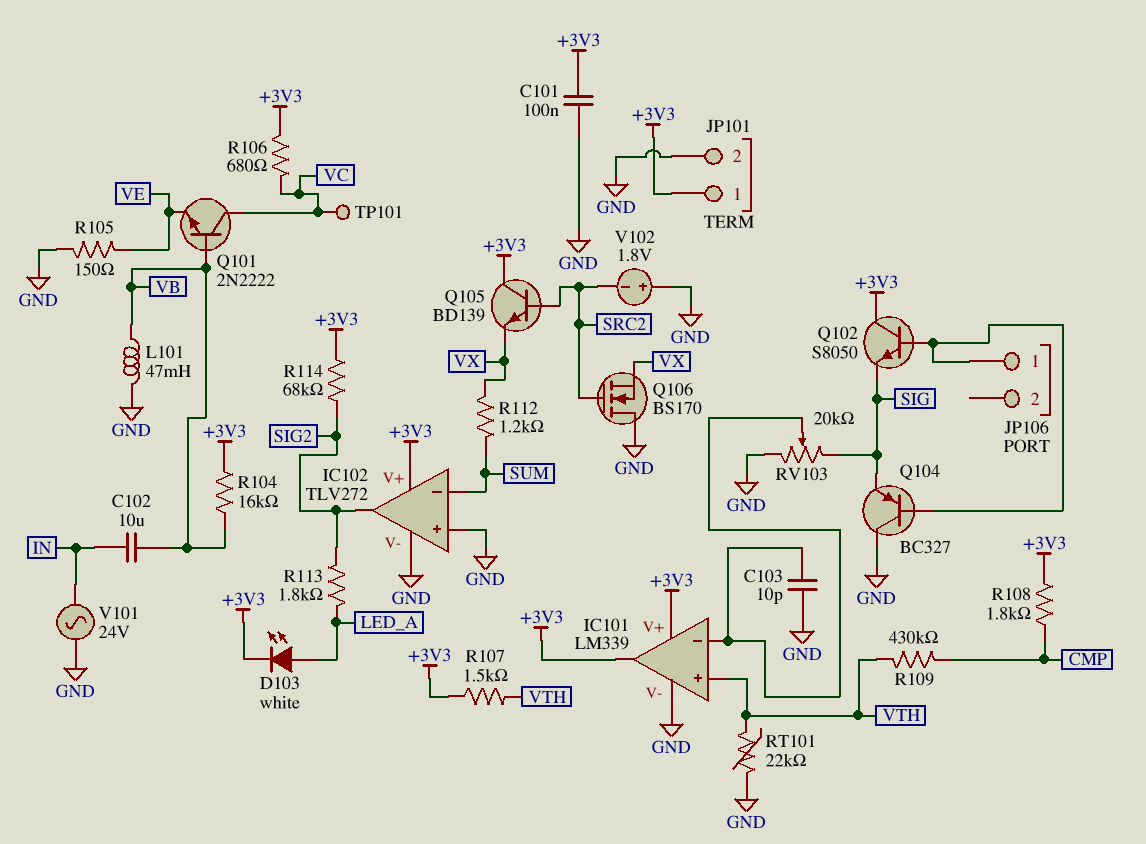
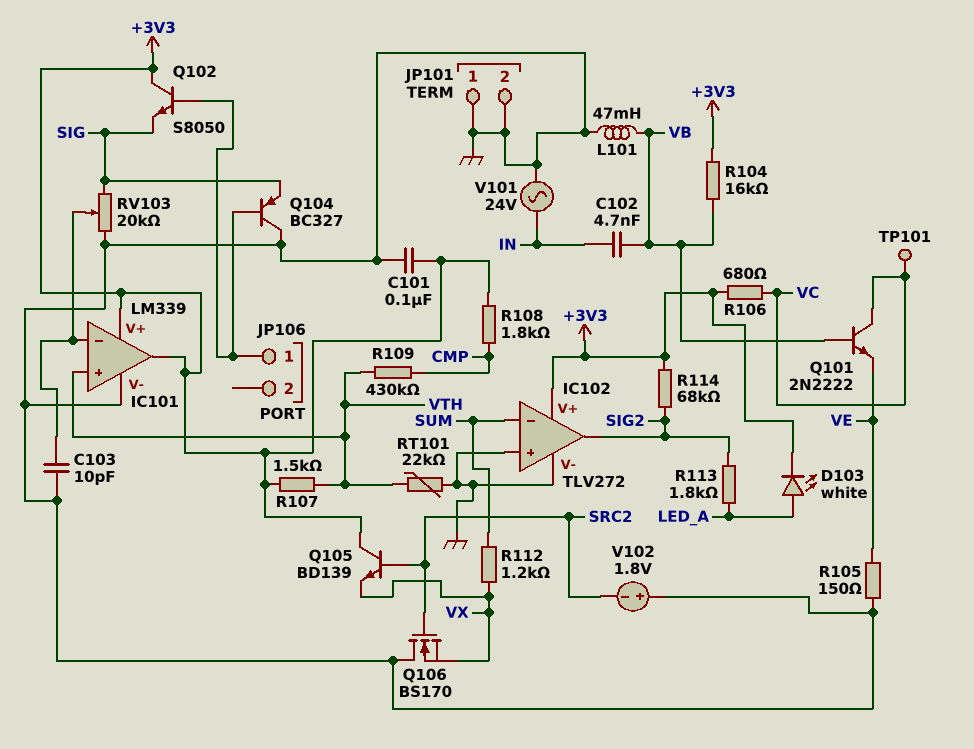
C102: 10uF (IN, VB) -> 4.7nF (IN, VB)
JP101 pin 1: +3V3 -> GND

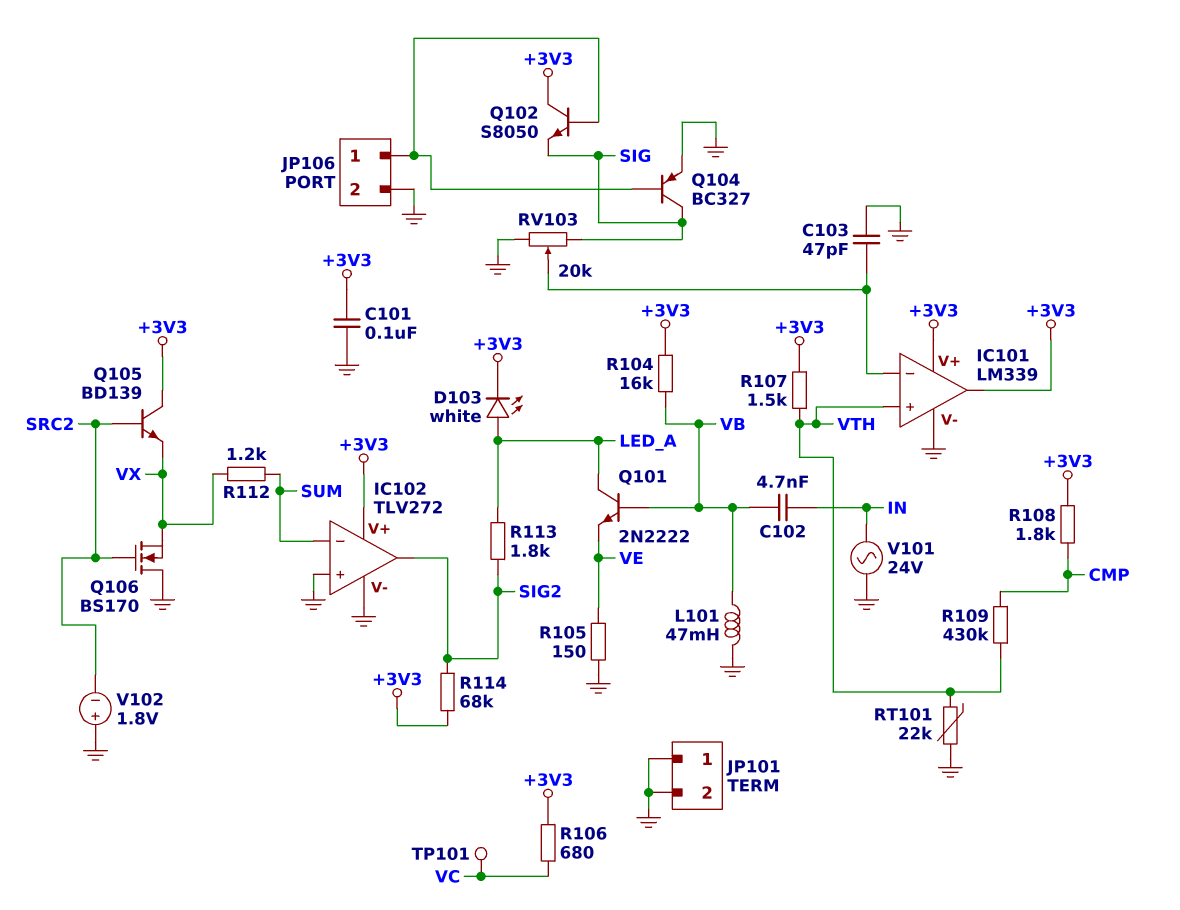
C103: 10pF (GND, IC101/in-) -> 47pF (GND, IC101/in-)
JP106 pin 2: none -> GND
Q101: NPN 2N2222 (B VB, C VC, E VE) -> NPN 2N2222 (B VB, C LED_A, E VE)
Q104: PNP BC327 (B JP106/1, C GND, E SIG) -> PNP BC327 (B JP106/1, C SIG, E GND)

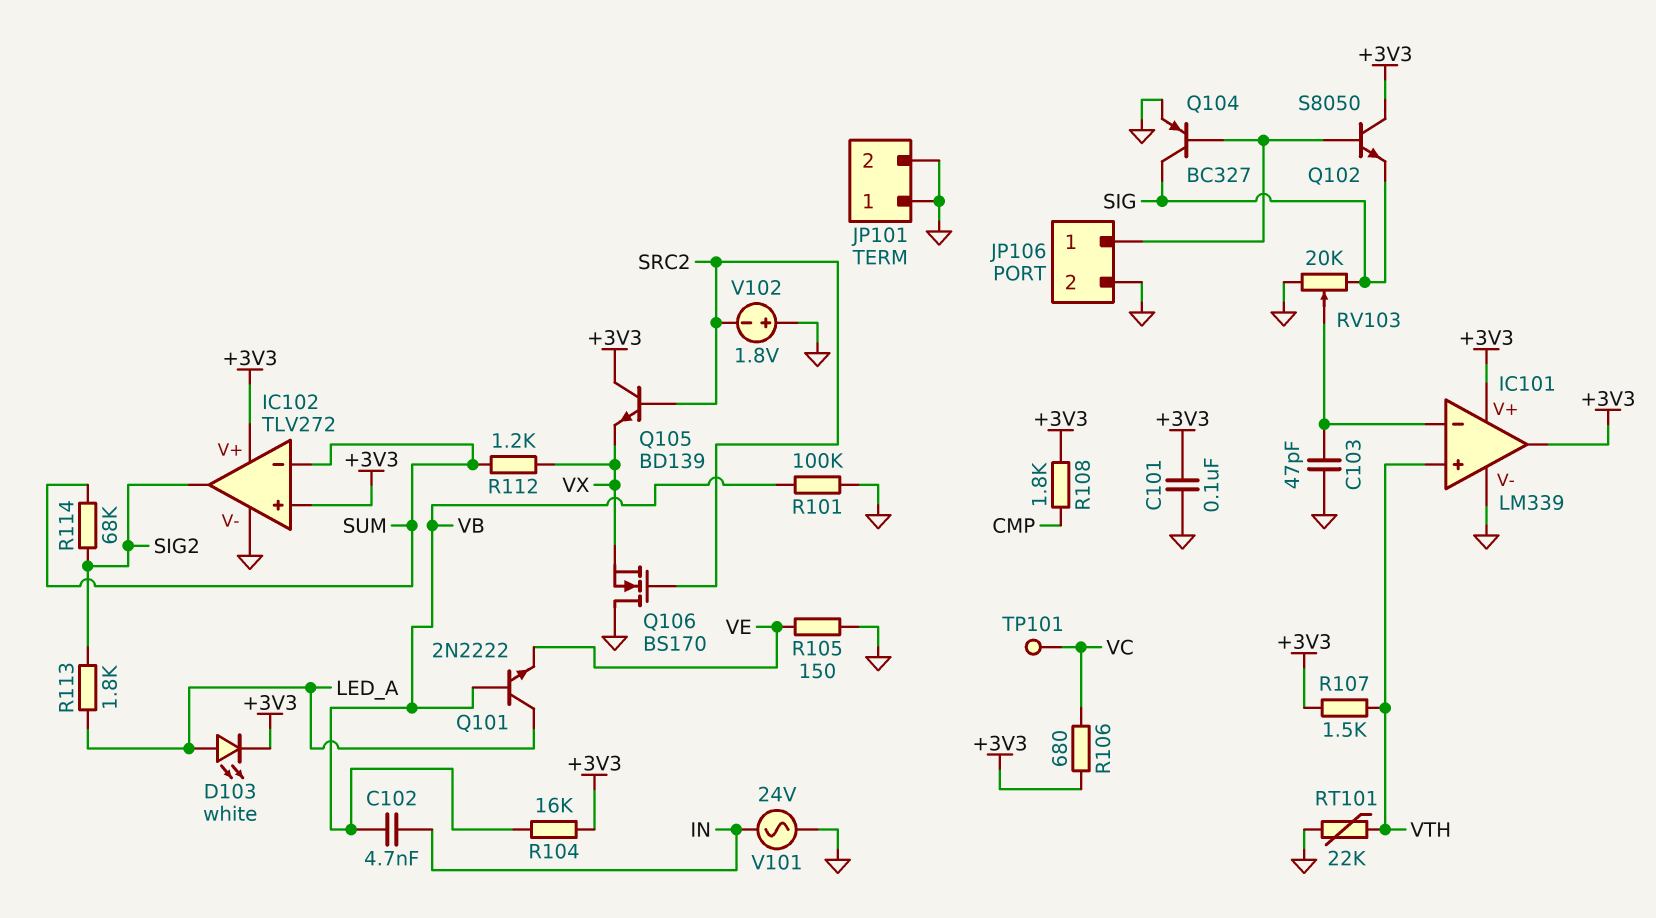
IC102 pin in+: GND -> +3V3
L101: 47mH (GND, VB) -> none
R101: none -> 100k (GND, VB)
R109: 430k (CMP, VTH) -> none
R114: 68k (+3V3, SIG2) -> 68k (SIG2, SUM)

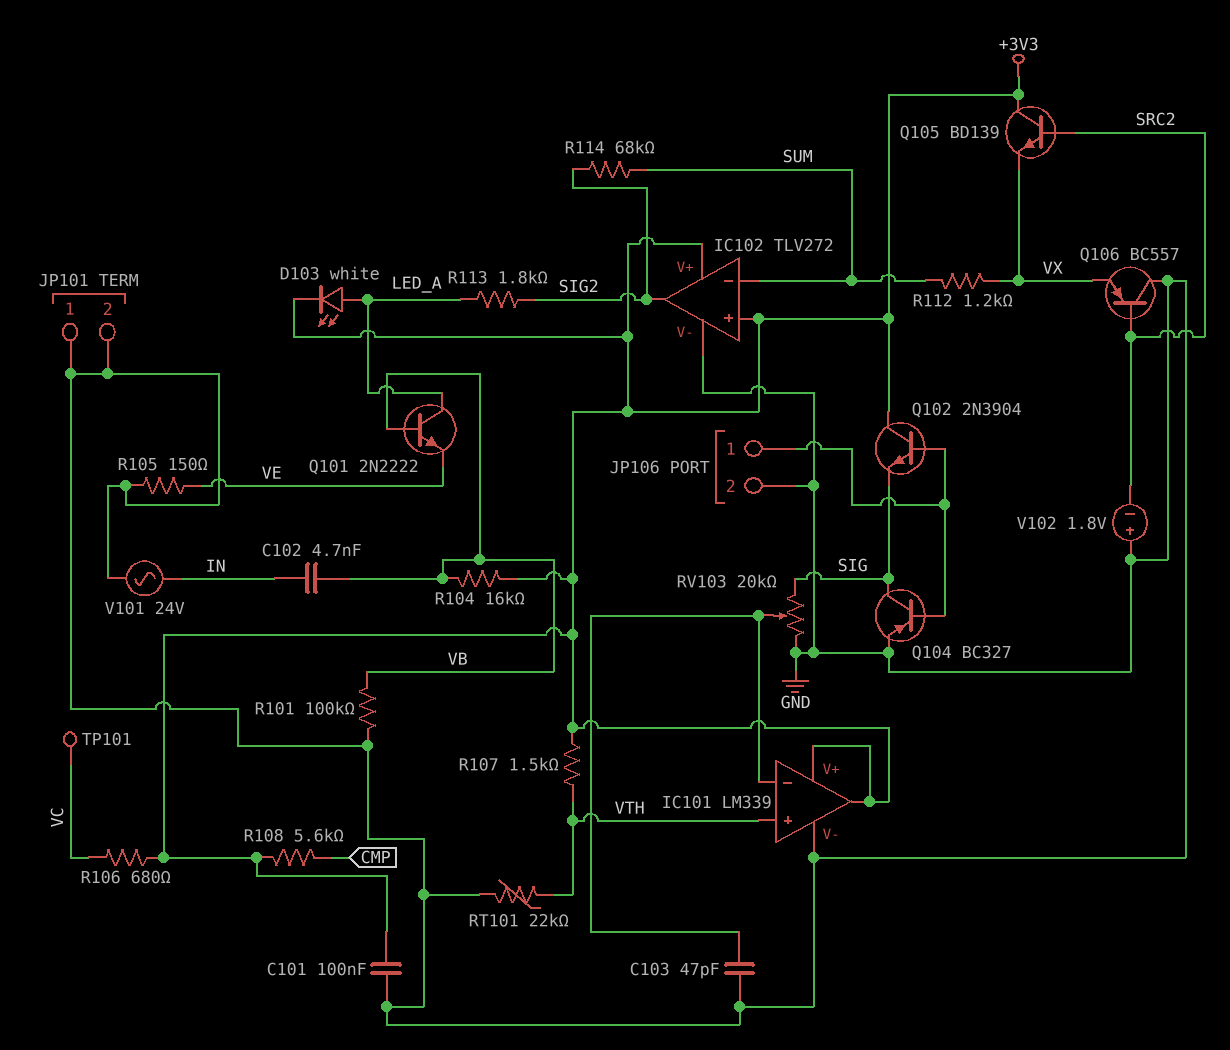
Q102: NPN S8050 (B JP106/1, C +3V3, E SIG) -> NPN 2N3904 (B JP106/1, C +3V3, E SIG)
Q106: NMOS BS170 (G SRC2, D GND, S VX) -> PNP BC557 (B SRC2, C GND, E VX)
R108: 1.8k (+3V3, CMP) -> 5.6k (+3V3, CMP)

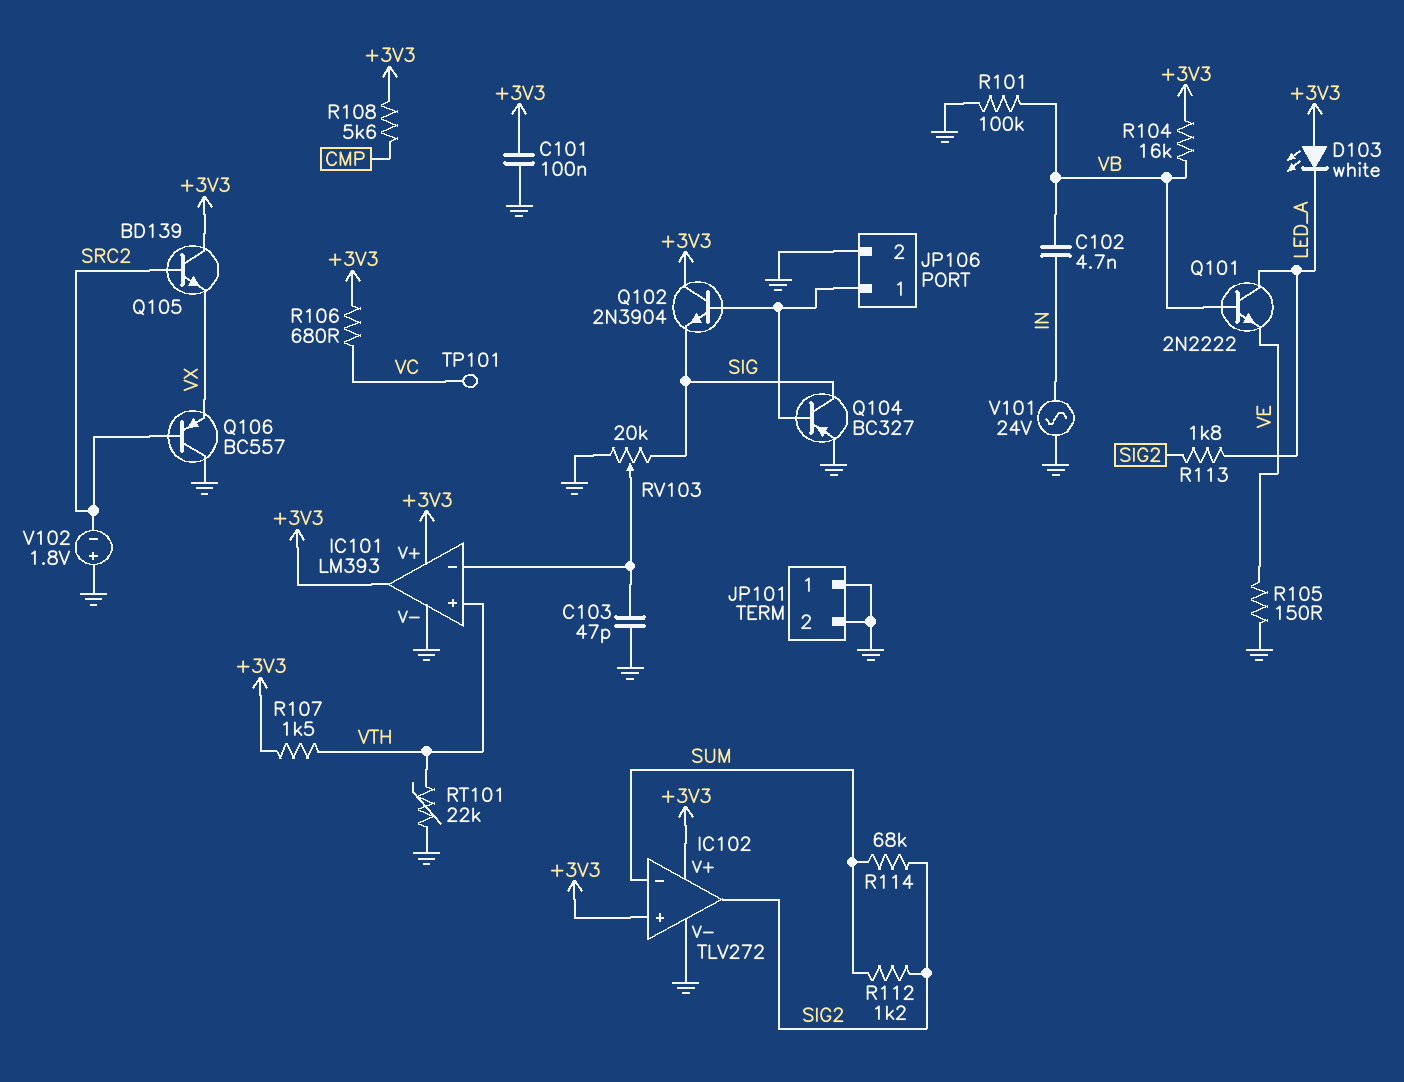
D103: LED white (A LED_A, K +3V3) -> LED white (A +3V3, K LED_A)
IC101: LM339 -> LM393
R112: 1.2k (SUM, VX) -> 1.2k (SIG2, SUM)

